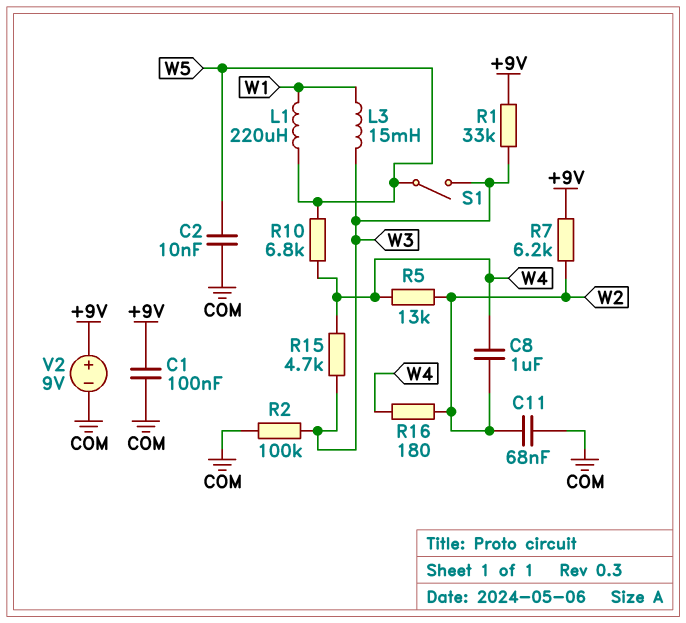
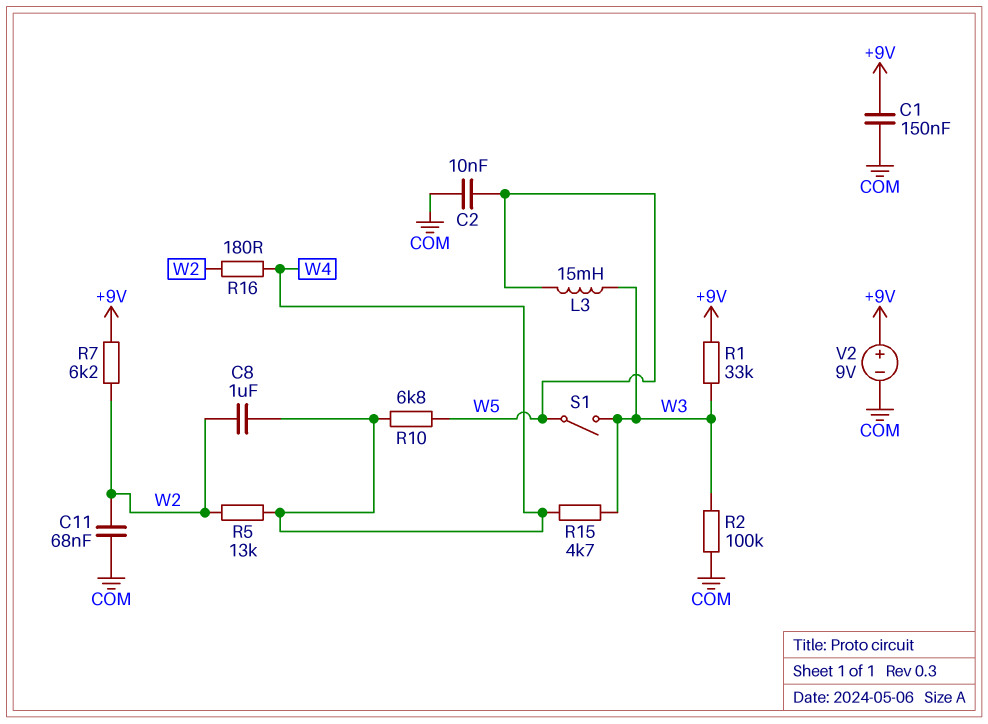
C1: 100nF (+9V, COM) -> 150nF (+9V, COM)
L1: 220uH (W1, W5) -> none
L3: 15mH (W1, W3) -> 15mH (W3, W5)

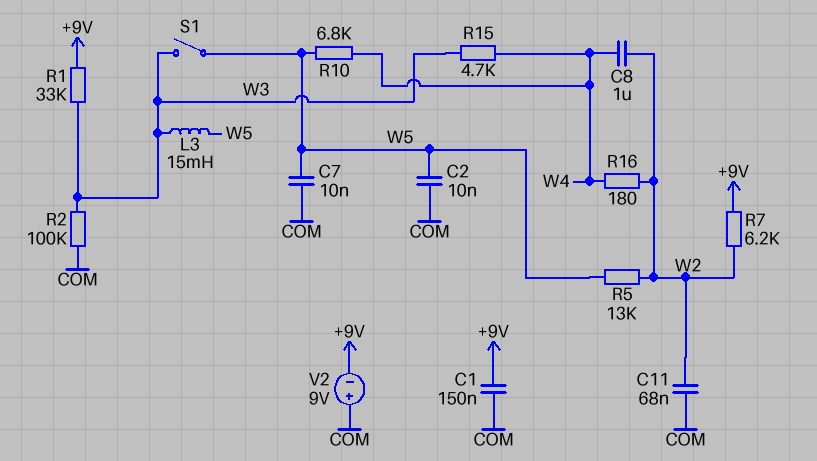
C7: none -> 10nF (COM, W5)
R5: 13k (W2, W4) -> 13k (W2, W5)
V2: 9V (plus +9V, minus COM) -> 9V (plus COM, minus +9V)

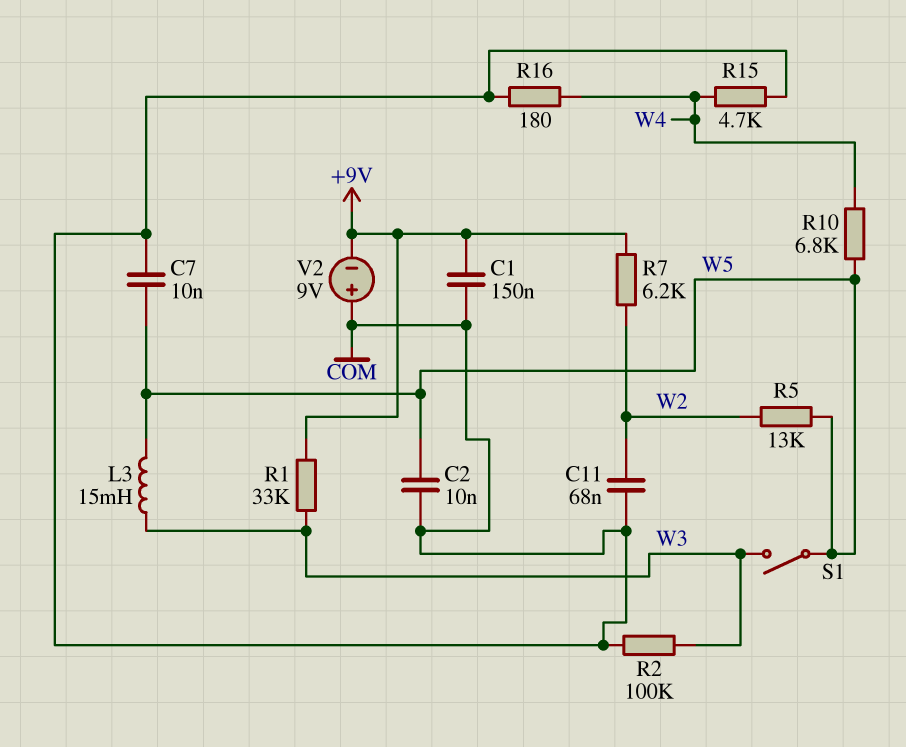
C8: 1uF (W2, W4) -> none
R15: 4.7k (W3, W4) -> 4.7k (COM, W4)
R16: 180 (W2, W4) -> 180 (COM, W4)

